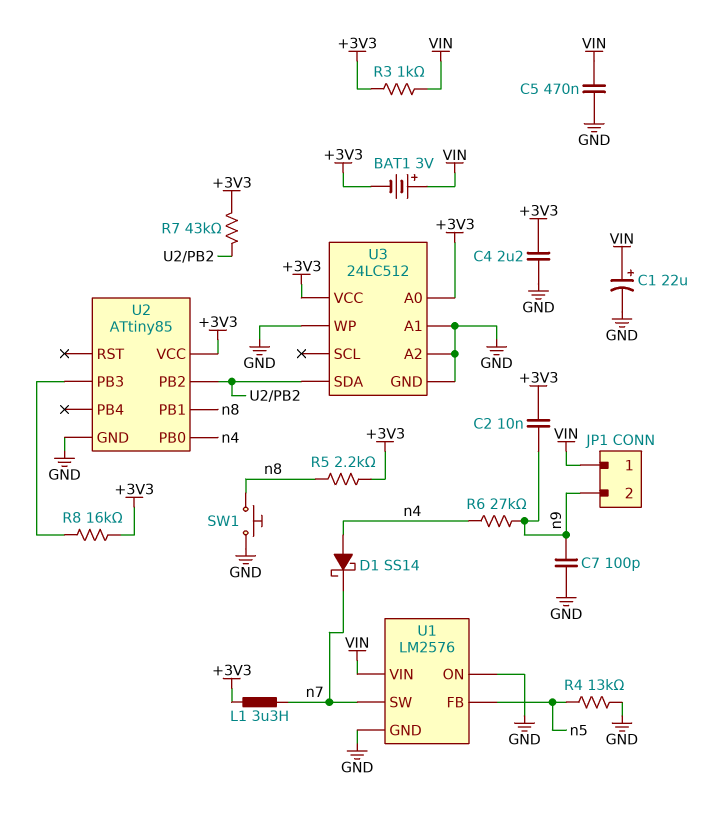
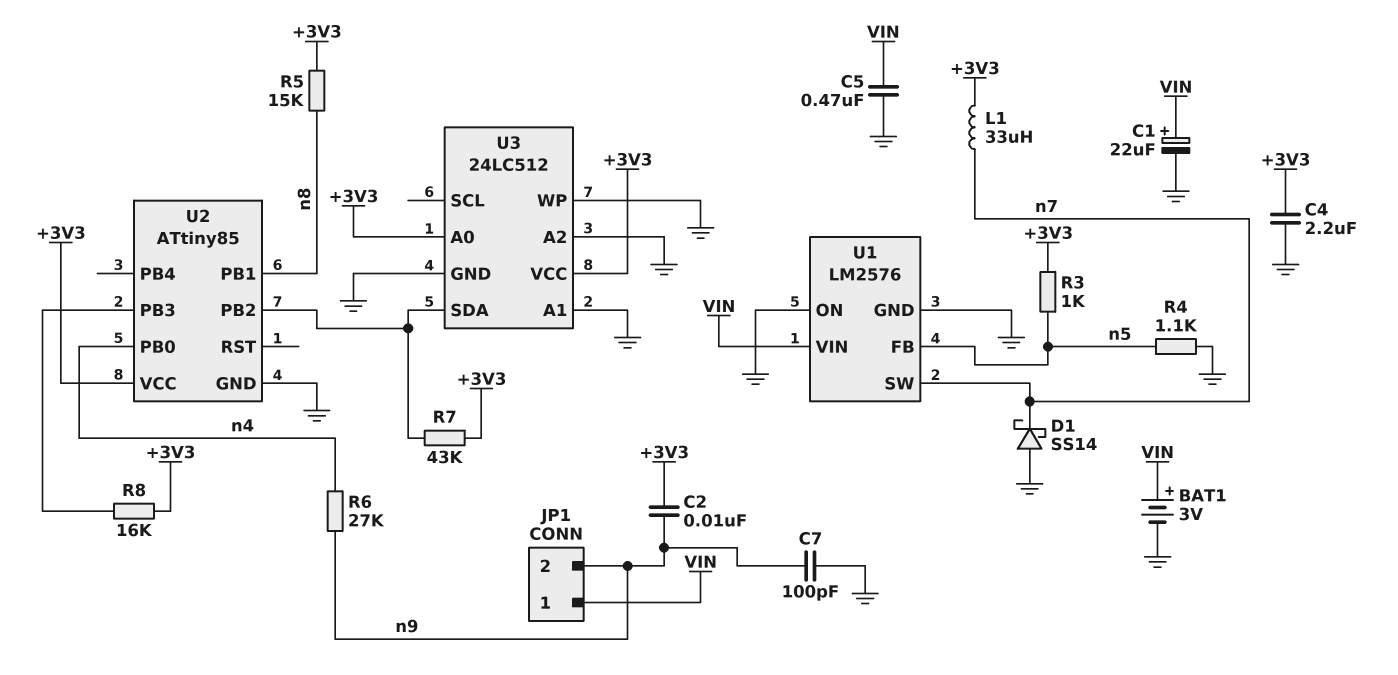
BAT1: 3V (plus VIN, minus +3V3) -> 3V (plus VIN, minus GND)
D1: schottky SS14 (A n4, K n7) -> schottky SS14 (A GND, K n7)
L1: 3.3uH (+3V3, n7) -> 33uH (+3V3, n7)
R3: 1k (+3V3, VIN) -> 1k (+3V3, n5)
R4: 13k (GND, n5) -> 1.1k (GND, n5)
R5: 2.2k (+3V3, n8) -> 15k (+3V3, n8)
SW1: button (GND, n8) -> none

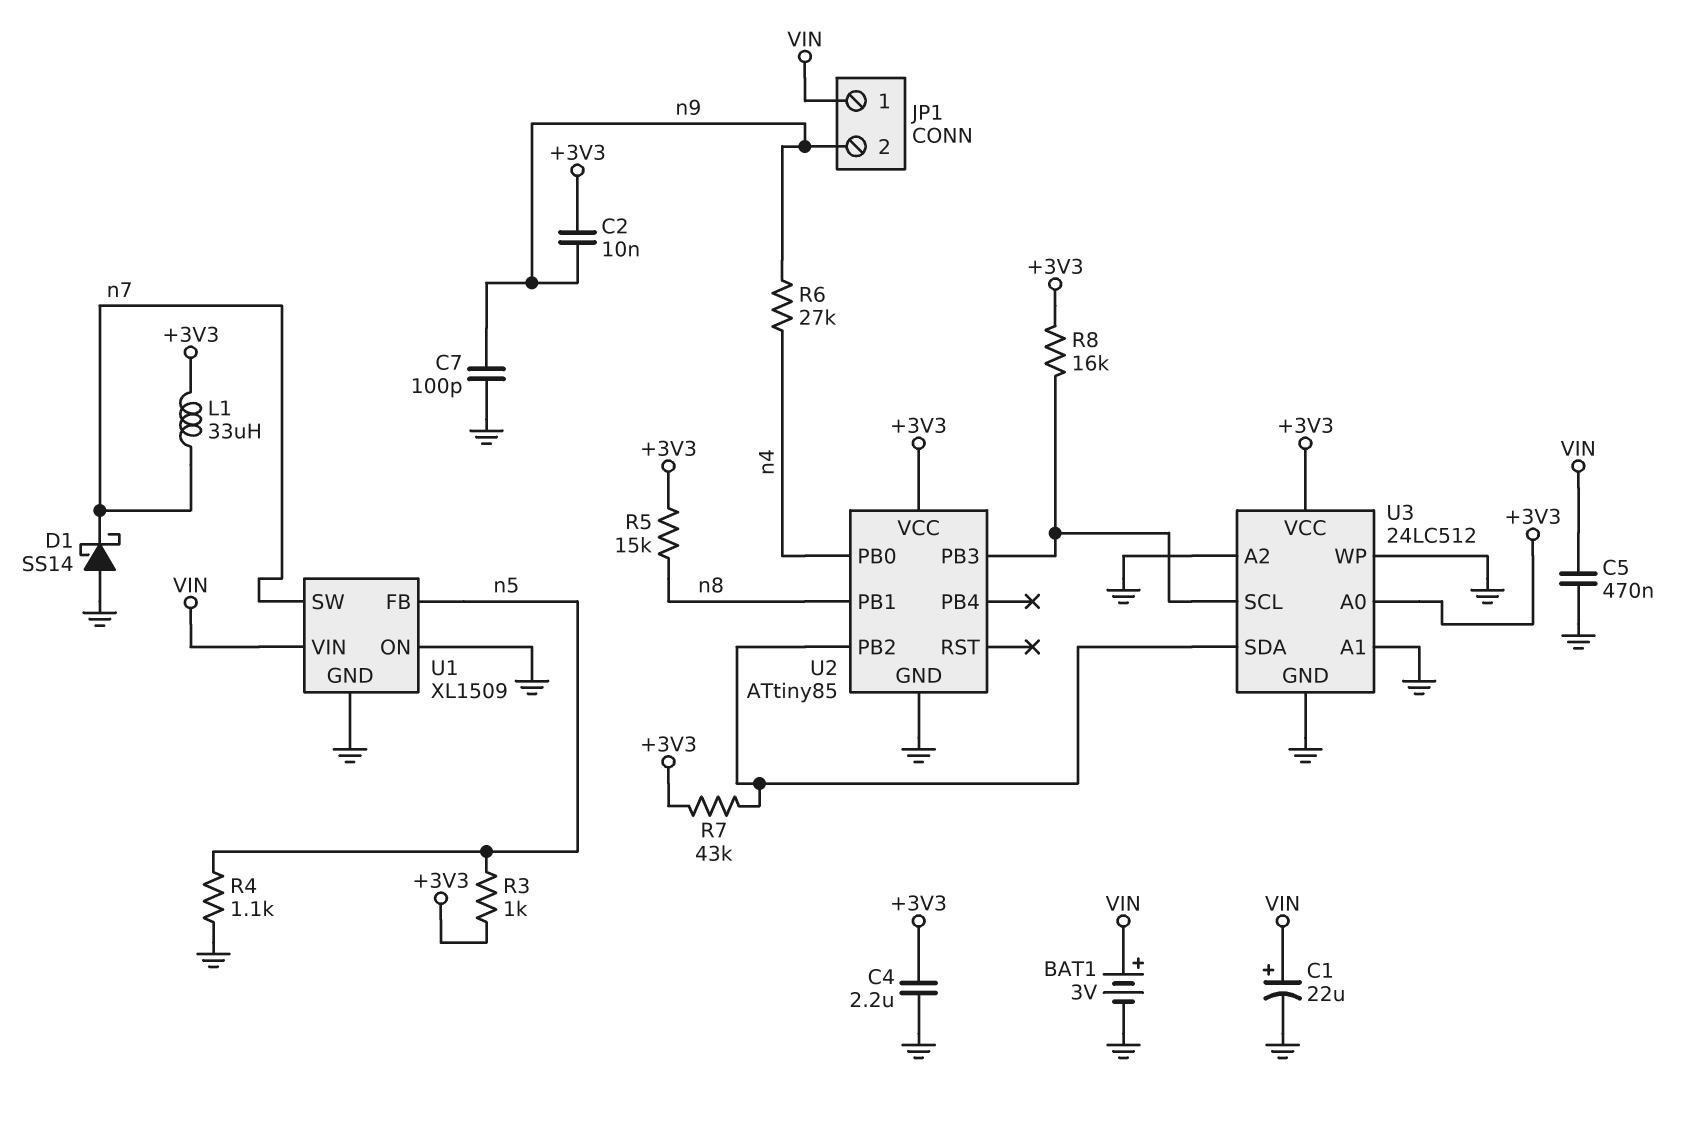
U1: LM2576 -> XL1509
U3 pin SCL: none -> U2/PB3

